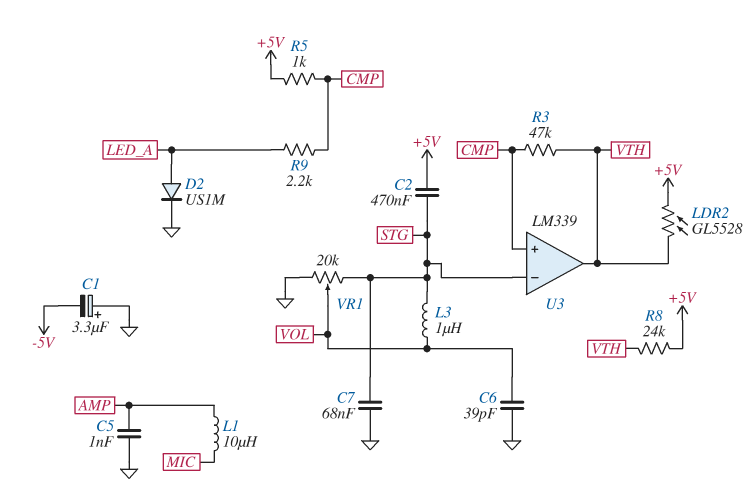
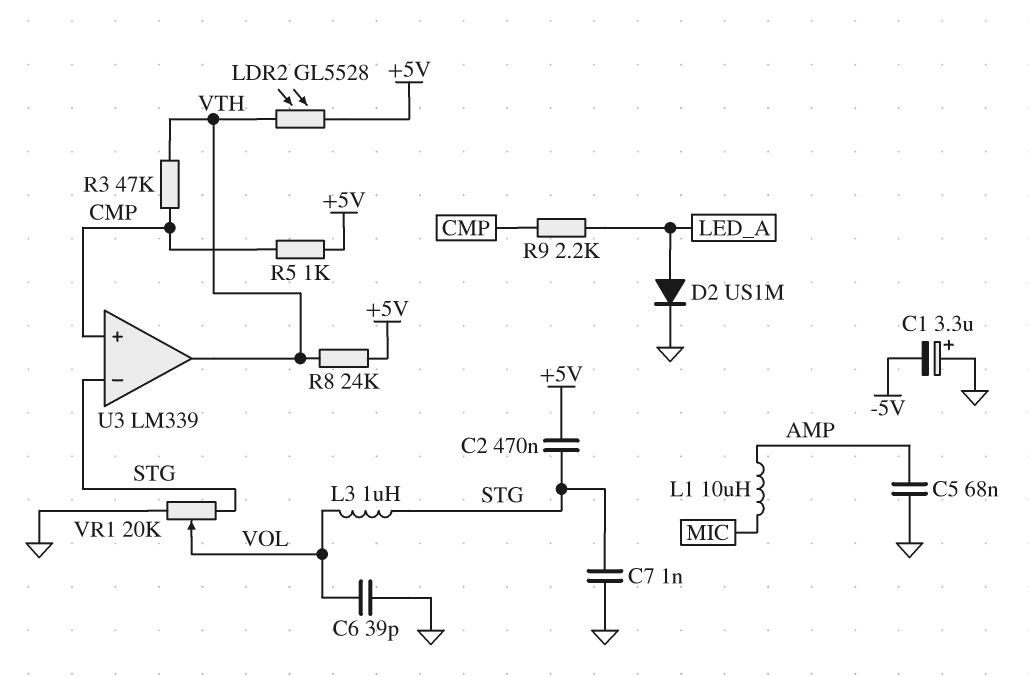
C5: 1nF (AMP, GND) -> 68nF (AMP, GND)
C7: 68nF (GND, STG) -> 1nF (GND, STG)

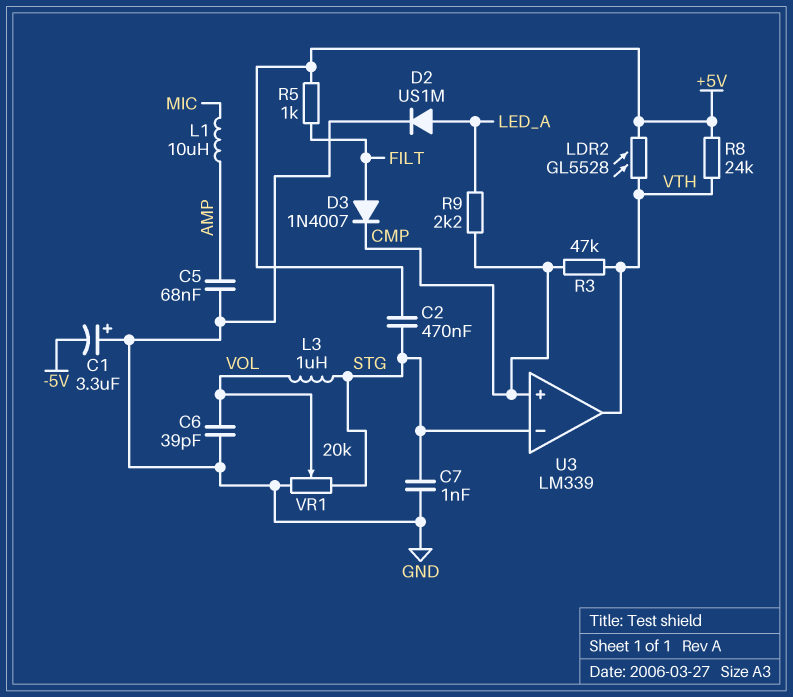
D3: none -> diode 1N4007 (A FILT, K CMP)
R5: 1k (+5V, CMP) -> 1k (+5V, FILT)

